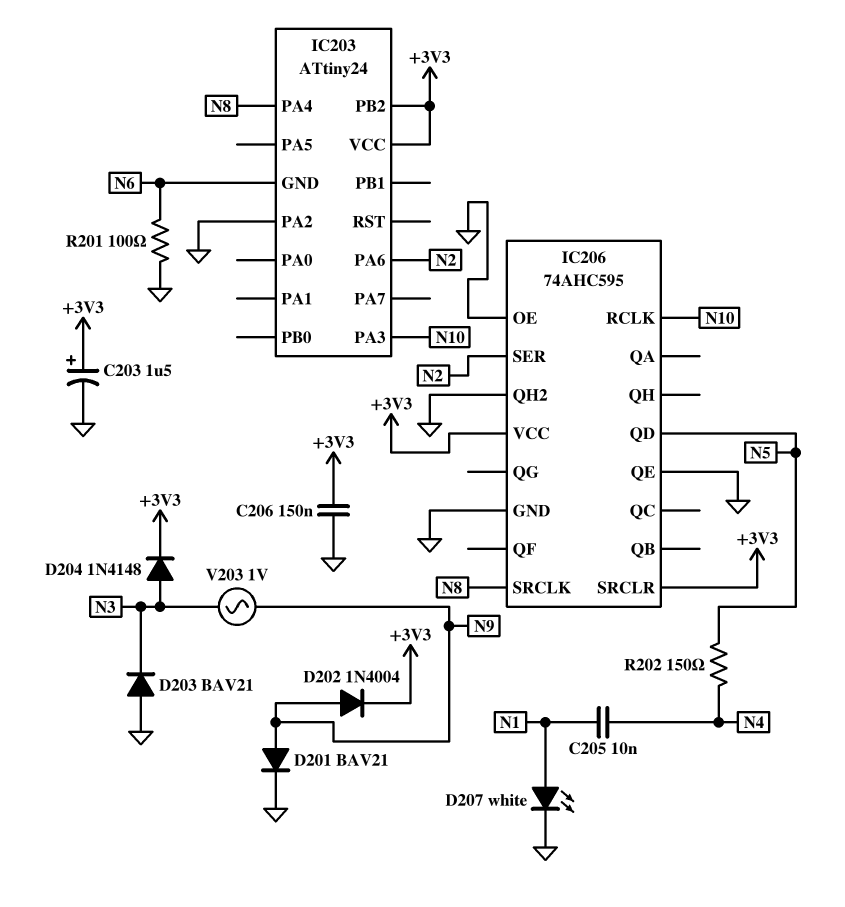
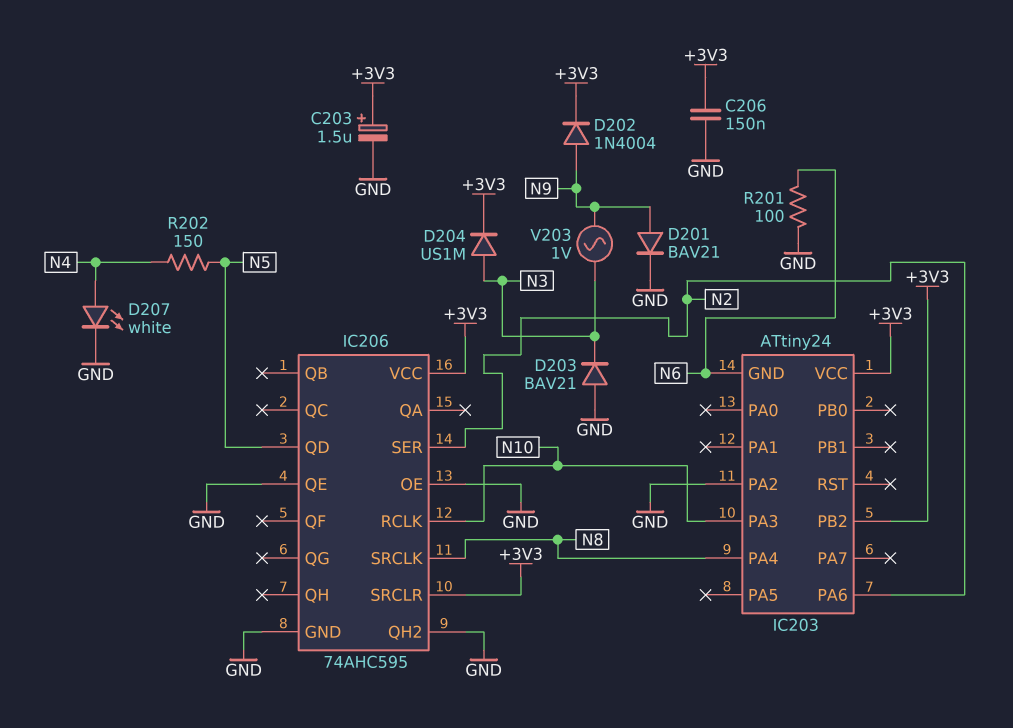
C205: 10nF (N1, N4) -> none
D204: diode 1N4148 (A N3, K +3V3) -> diode US1M (A N3, K +3V3)
D207: LED white (A N1, K GND) -> LED white (A N4, K GND)

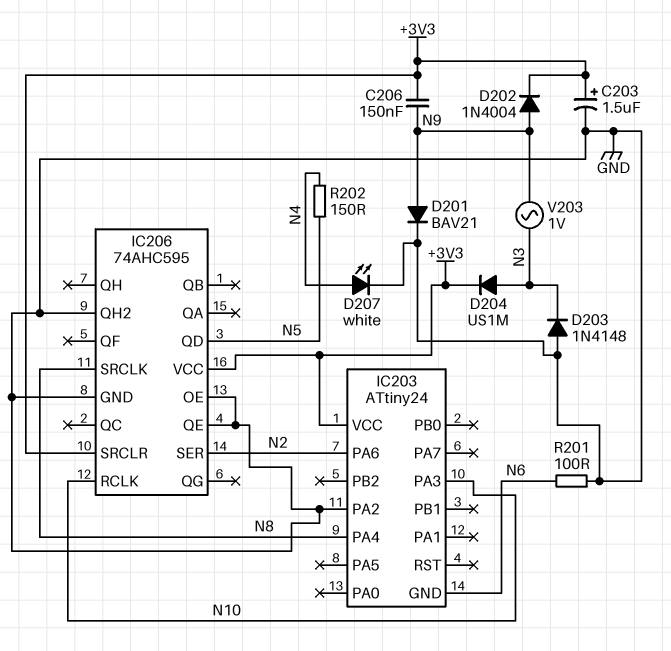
C206: 150nF (+3V3, GND) -> 150nF (+3V3, N9)
D203: diode BAV21 (A GND, K N3) -> diode 1N4148 (A GND, K N3)
IC203 pin PB2: +3V3 -> none

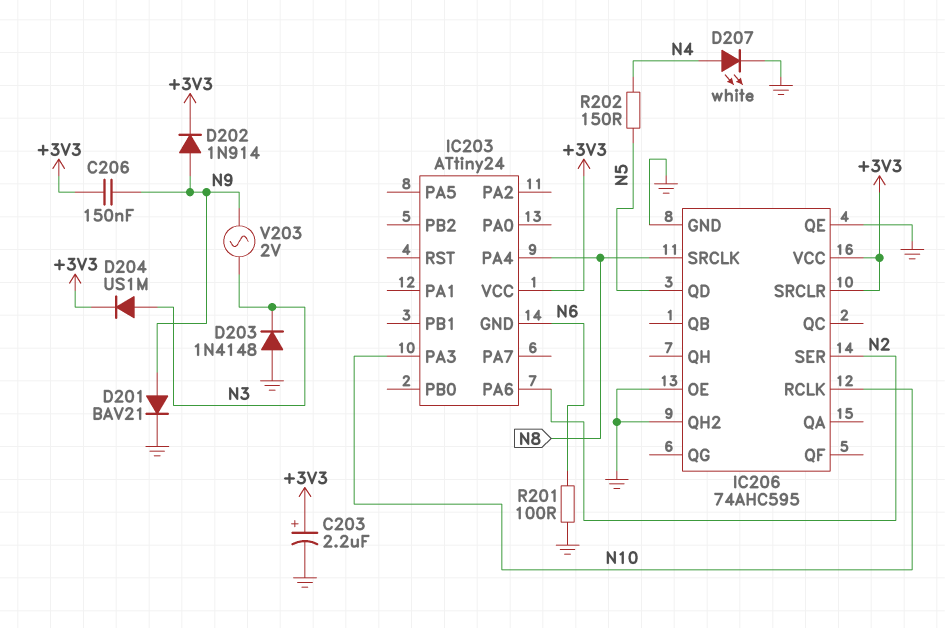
C203: 1.5uF (plus +3V3, minus GND) -> 2.2uF (plus +3V3, minus GND)
D202: diode 1N4004 (A N9, K +3V3) -> diode 1N914 (A N9, K +3V3)
IC203 pin PA2: GND -> none
V203: AC 1V (N3, N9) -> AC 2V (N3, N9)

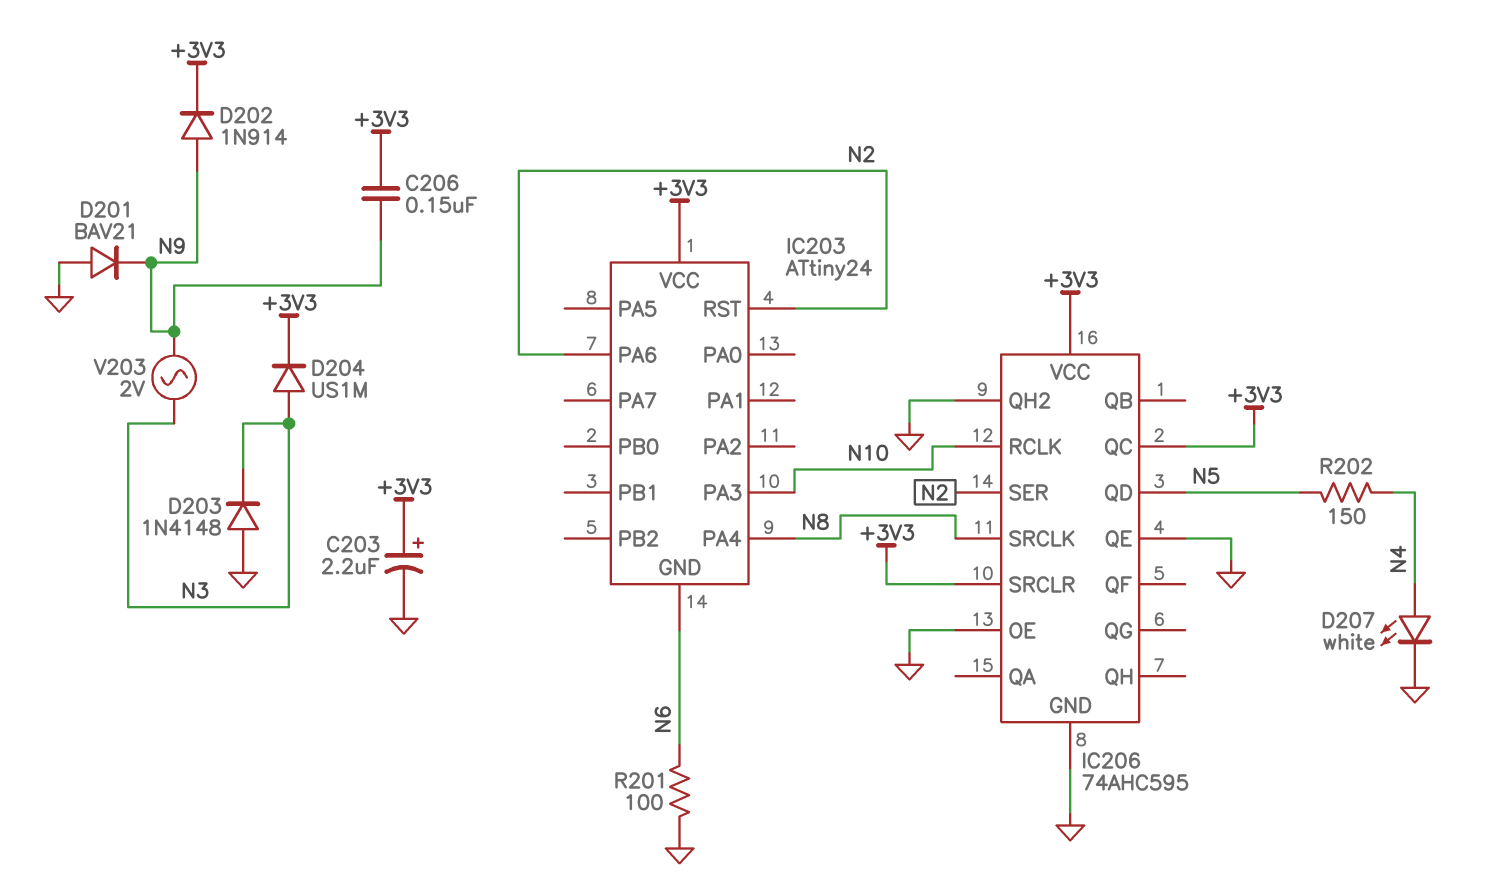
D201: diode BAV21 (A N9, K GND) -> diode BAV21 (A GND, K N9)
IC203 pin RST: none -> N2
IC206 pin QC: none -> +3V3

